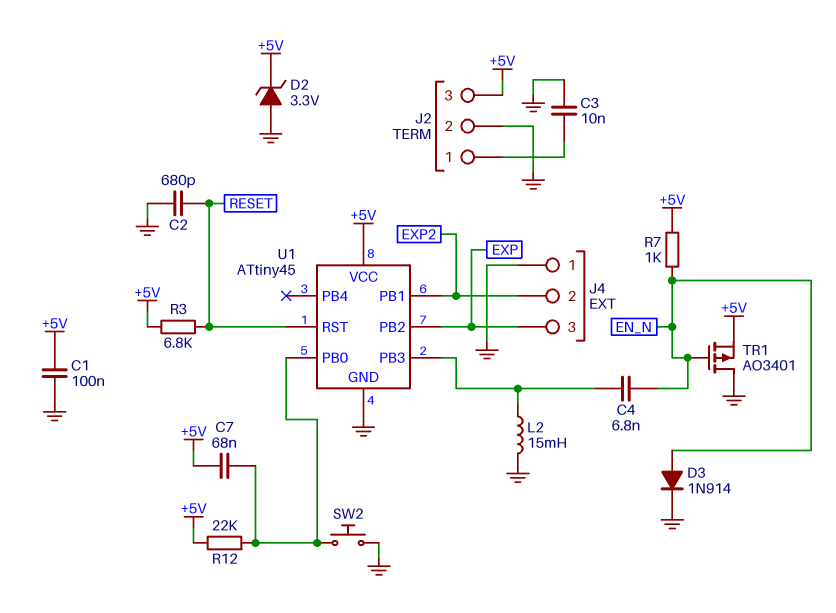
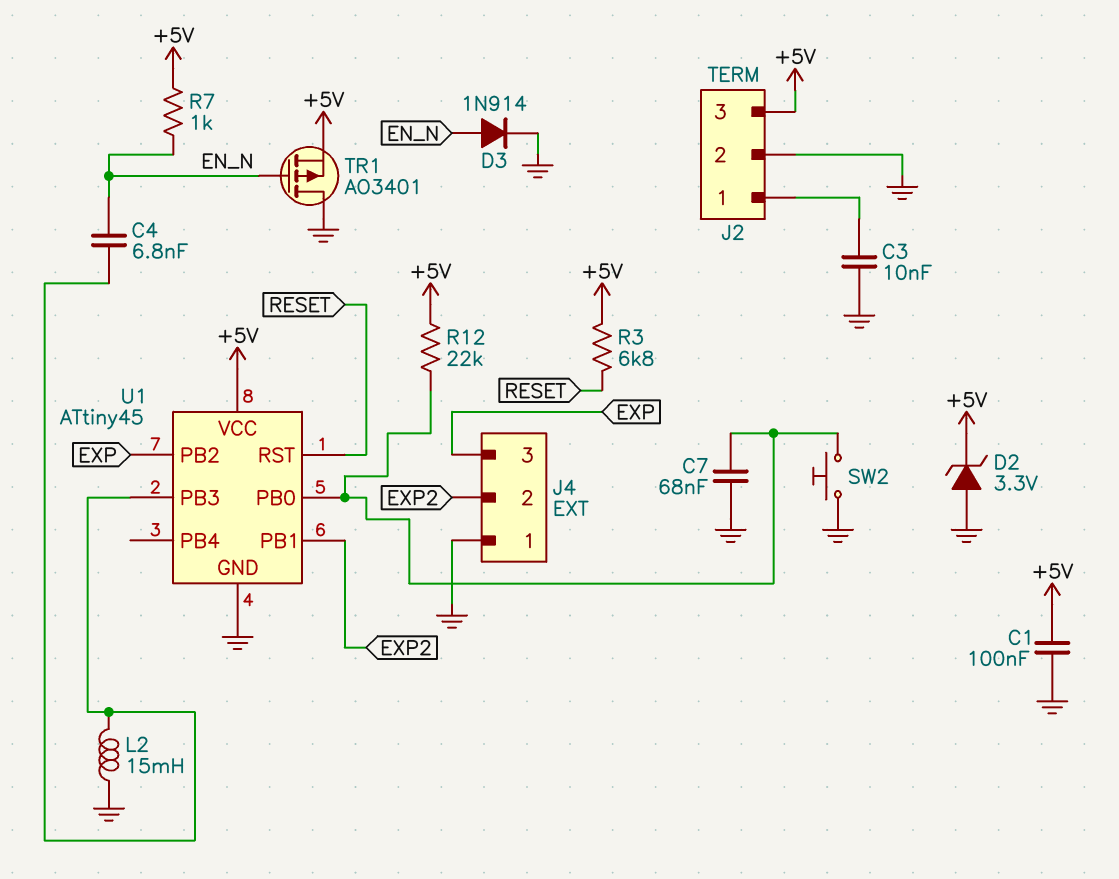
C2: 680pF (GND, RESET) -> none
C7: 68nF (+5V, U1/PB0) -> 68nF (GND, U1/PB0)

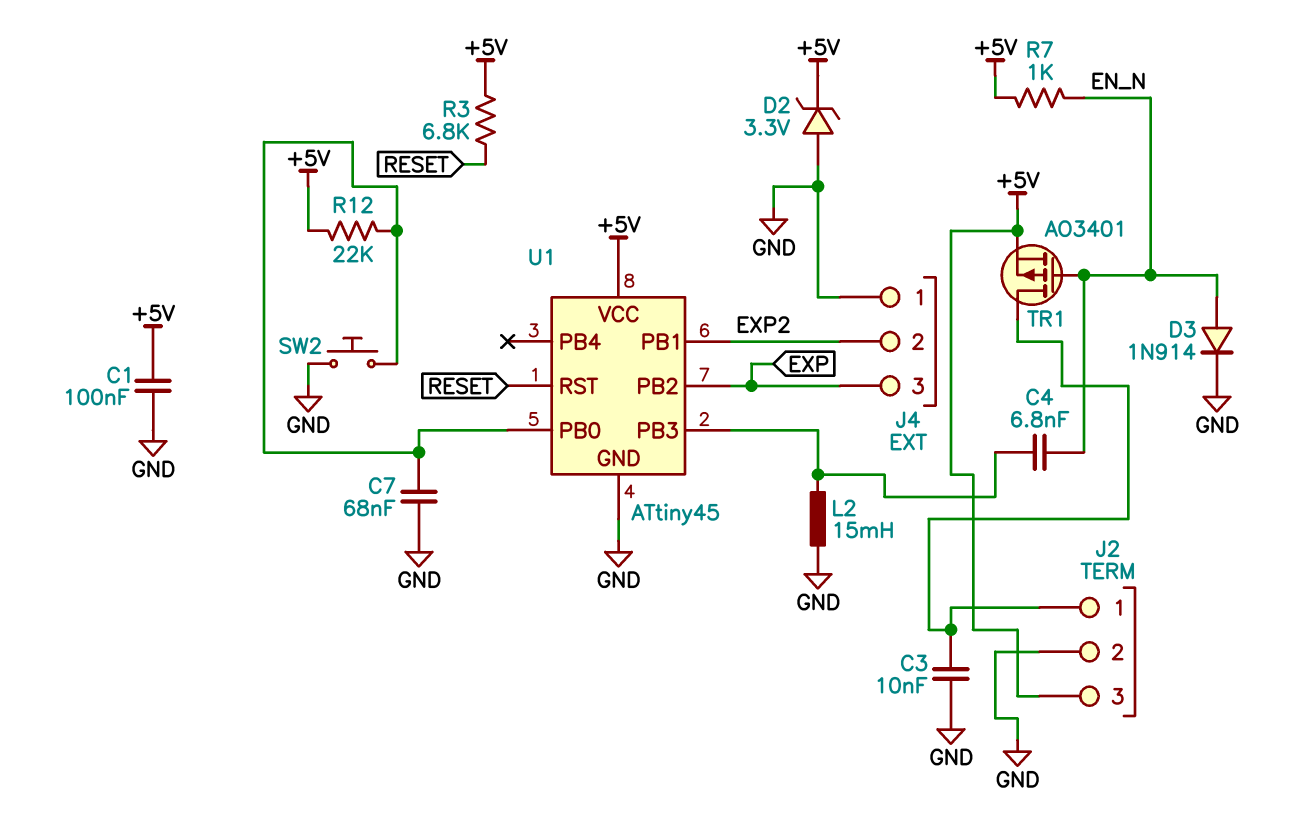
TR1: PMOS AO3401 (G EN_N, D GND, S +5V) -> PMOS AO3401 (G EN_N, D J2/1, S +5V)

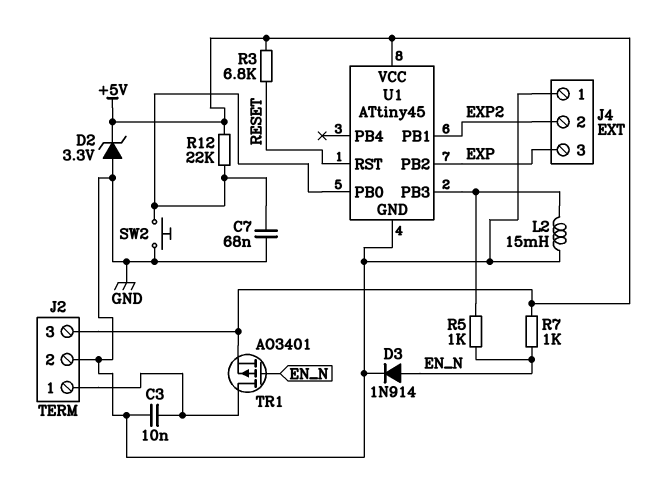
C1: 100nF (+5V, GND) -> none
C4: 6.8nF (EN_N, U1/PB3) -> none
R5: none -> 1k (EN_N, U1/PB3)

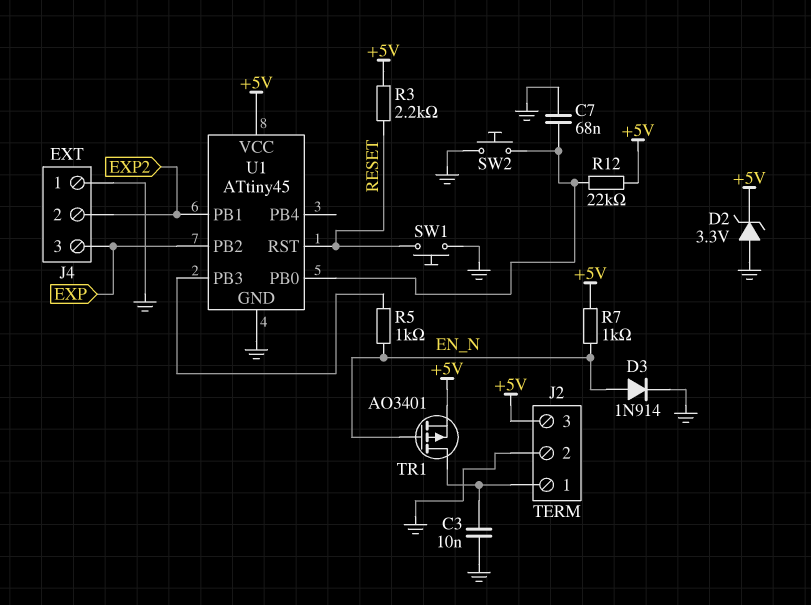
L2: 15mH (GND, U1/PB3) -> none
R3: 6.8k (+5V, RESET) -> 2.2k (+5V, RESET)
SW1: none -> button (GND, RESET)

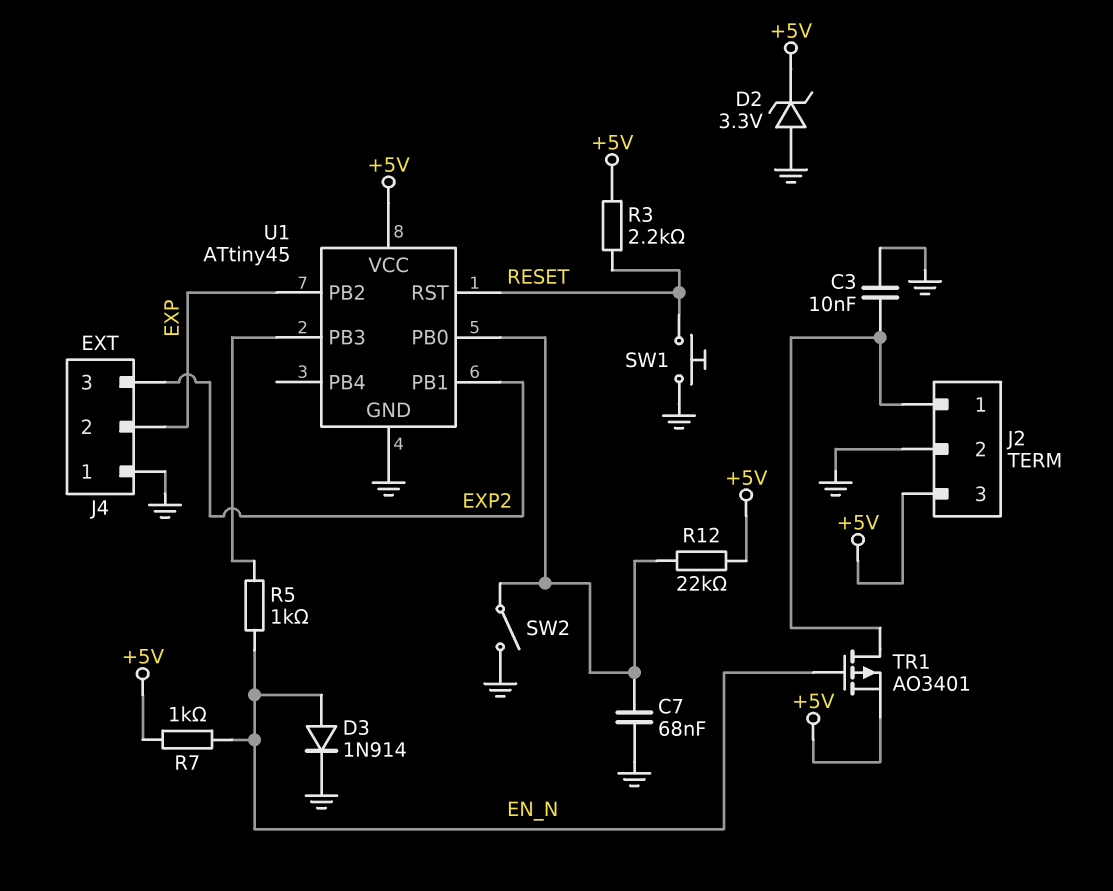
J4 pin 2: EXP2 -> EXP
J4 pin 3: EXP -> EXP2
SW2: button (GND, U1/PB0) -> switch (GND, U1/PB0)

